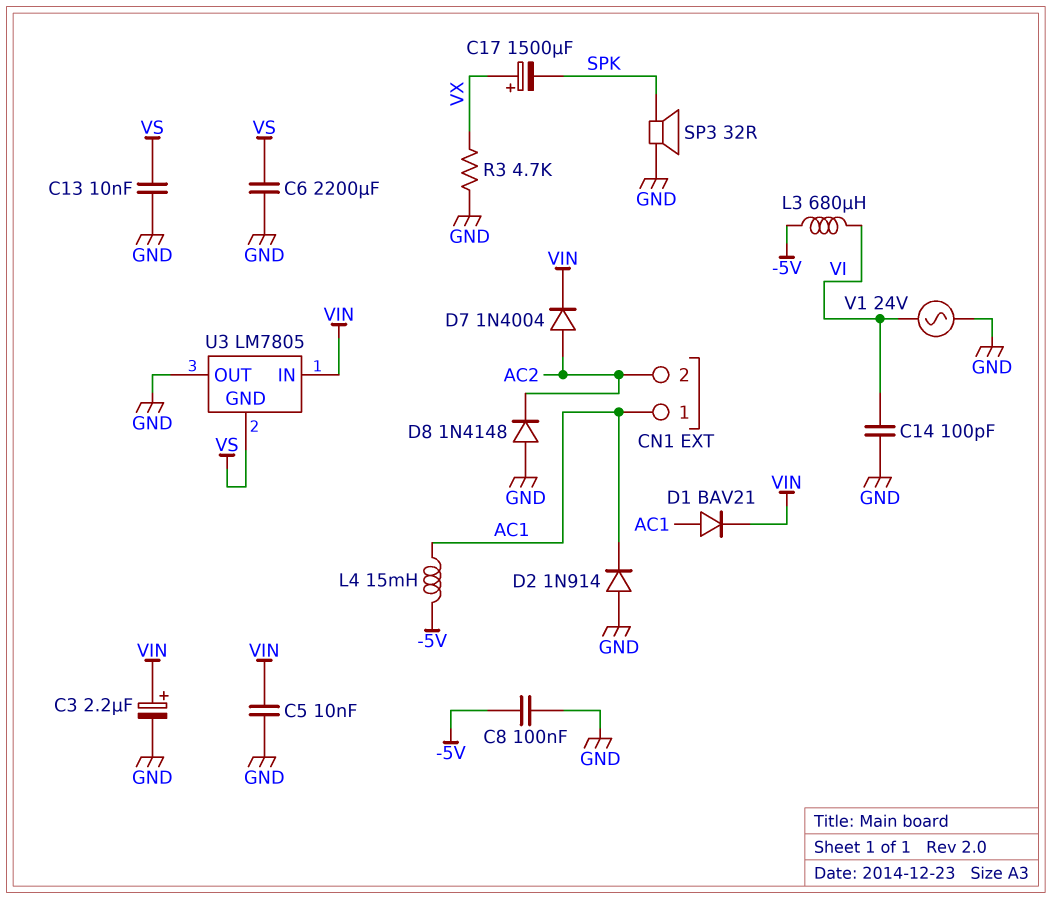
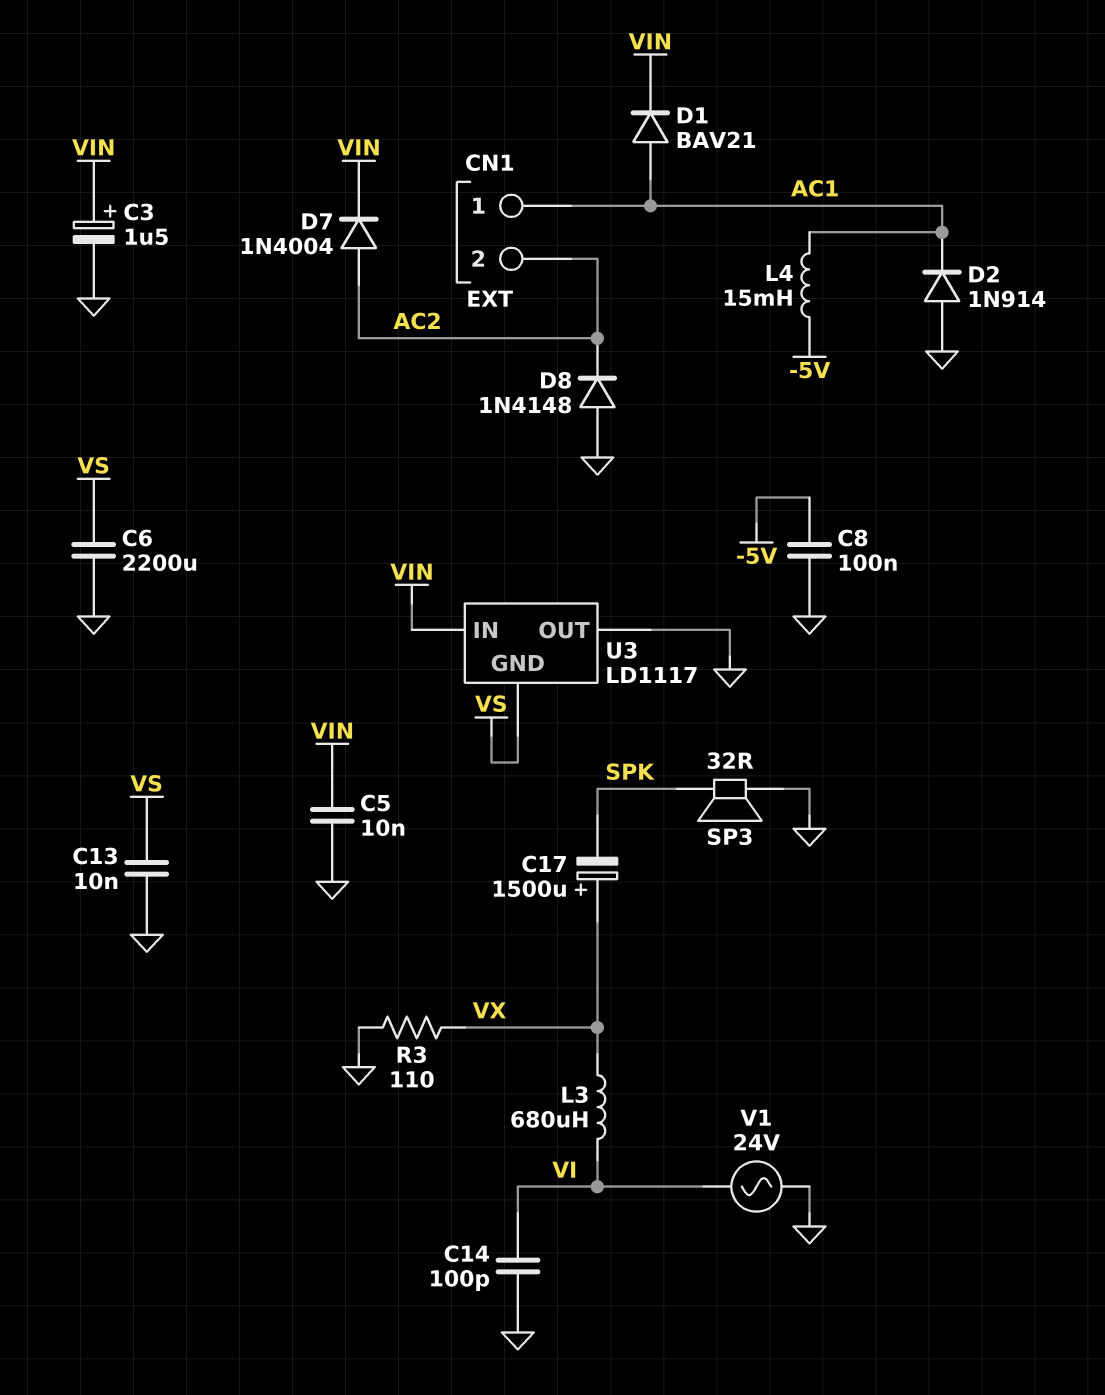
C3: 2.2uF (plus VIN, minus GND) -> 1.5uF (plus VIN, minus GND)
L3: 680uH (-5V, VI) -> 680uH (VI, VX)
R3: 4.7k (GND, VX) -> 110 (GND, VX)
U3: LM7805 -> LD1117

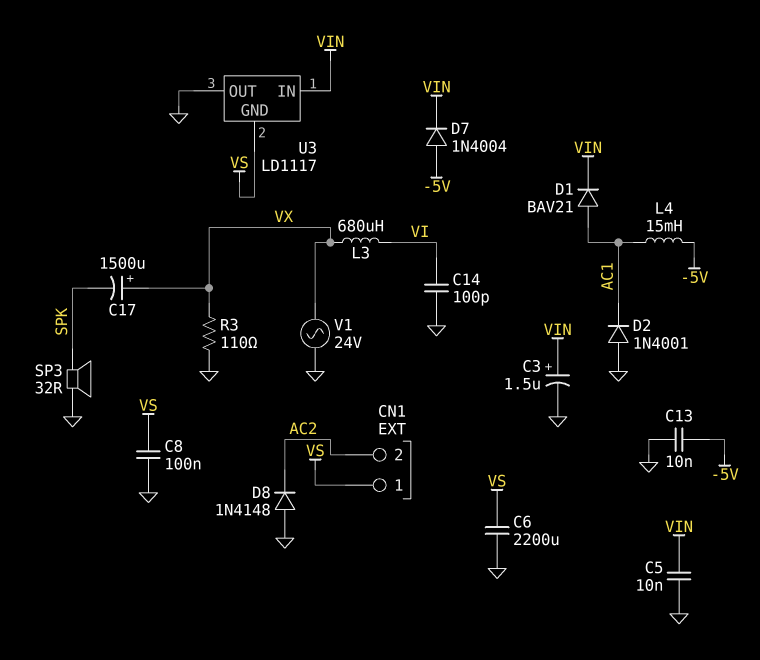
C8: 100nF (-5V, GND) -> 100nF (GND, VS)
C13: 10nF (GND, VS) -> 10nF (-5V, GND)
CN1 pin 1: AC1 -> VS
D2: diode 1N914 (A GND, K AC1) -> diode 1N4001 (A GND, K AC1)
D7: diode 1N4004 (A AC2, K VIN) -> diode 1N4004 (A -5V, K VIN)
V1: AC 24V (GND, VI) -> AC 24V (GND, VX)

